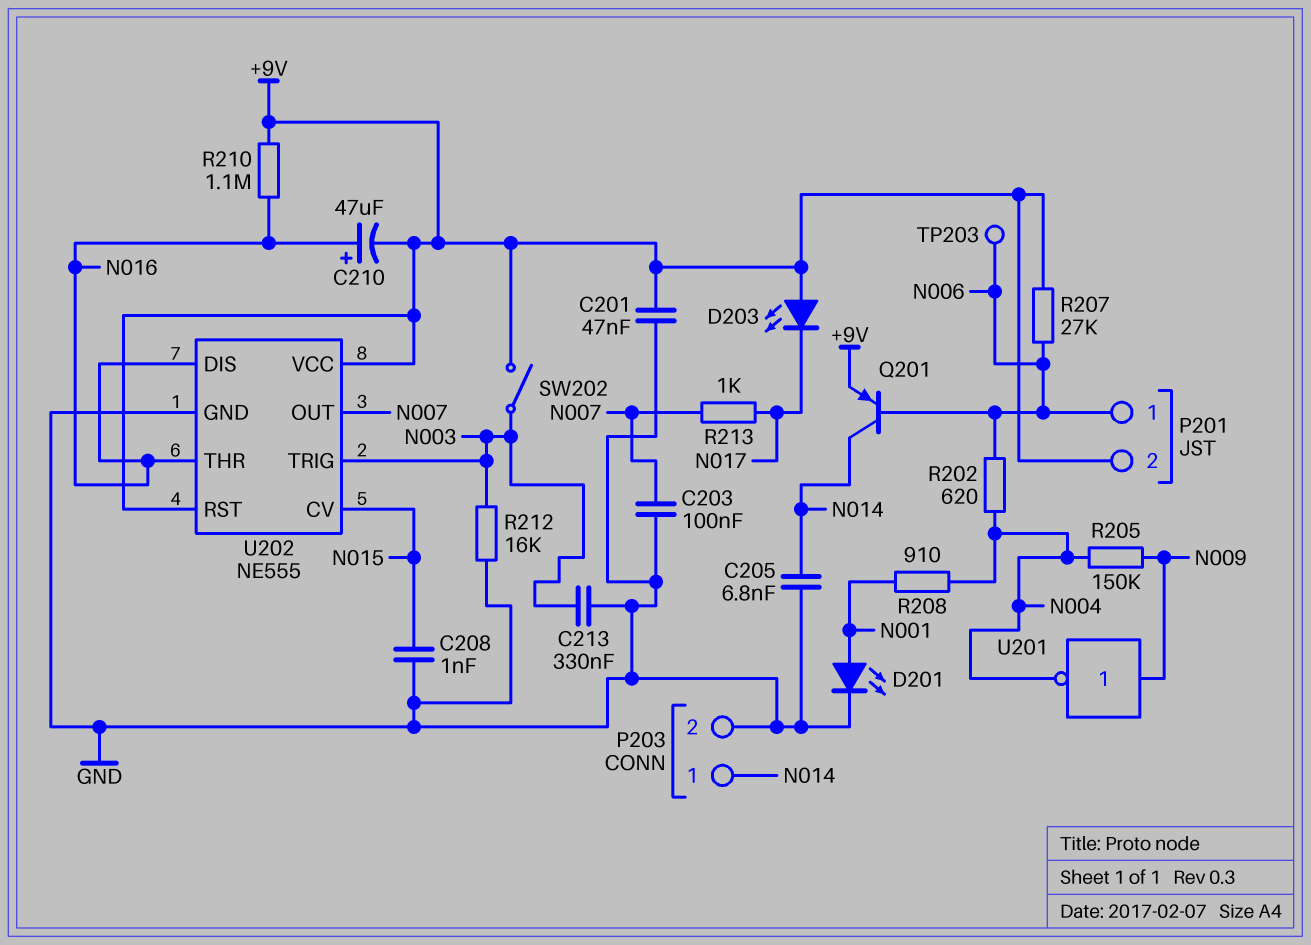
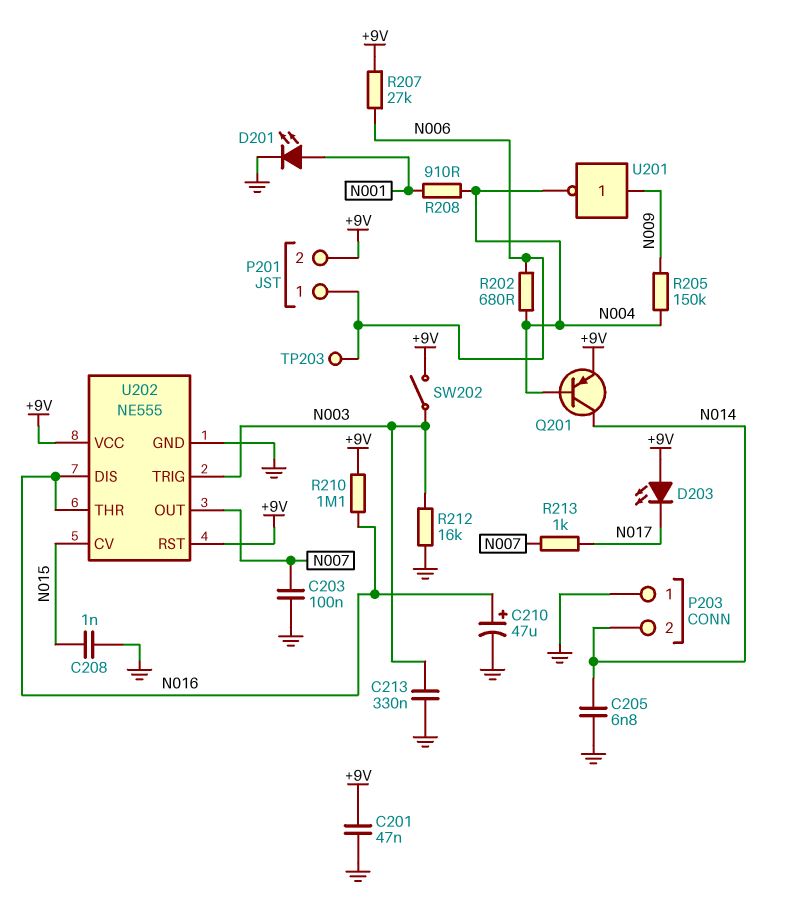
C210: 47uF (plus N016, minus +9V) -> 47uF (plus N016, minus GND)
P203 pin 1: N014 -> GND
P203 pin 2: GND -> N014
Q201: PNP (B N006, C N014, E +9V) -> PNP (B N004, C N014, E +9V)
R202: 620 (N004, N006) -> 680 (N004, N006)

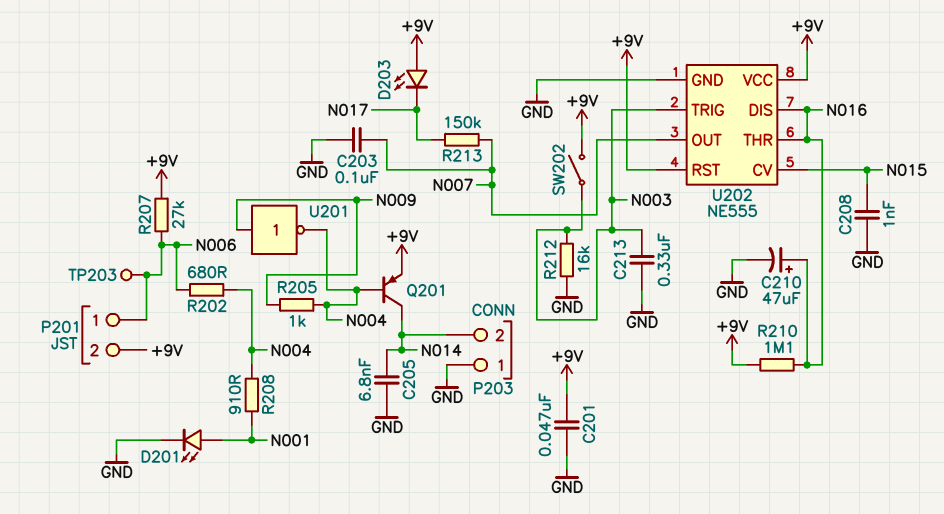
R205: 150k (N004, N009) -> 1k (N004, N009)
R213: 1k (N007, N017) -> 150k (N007, N017)

